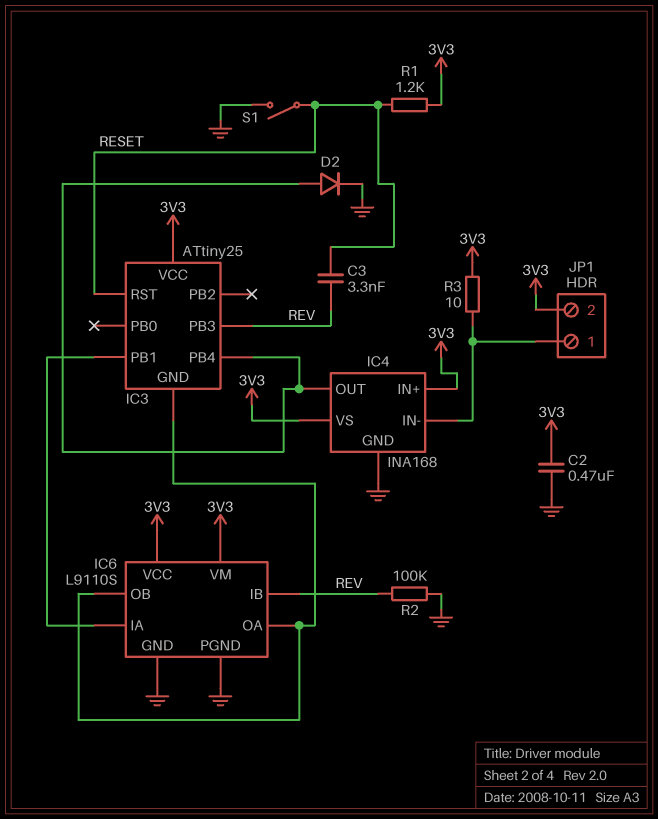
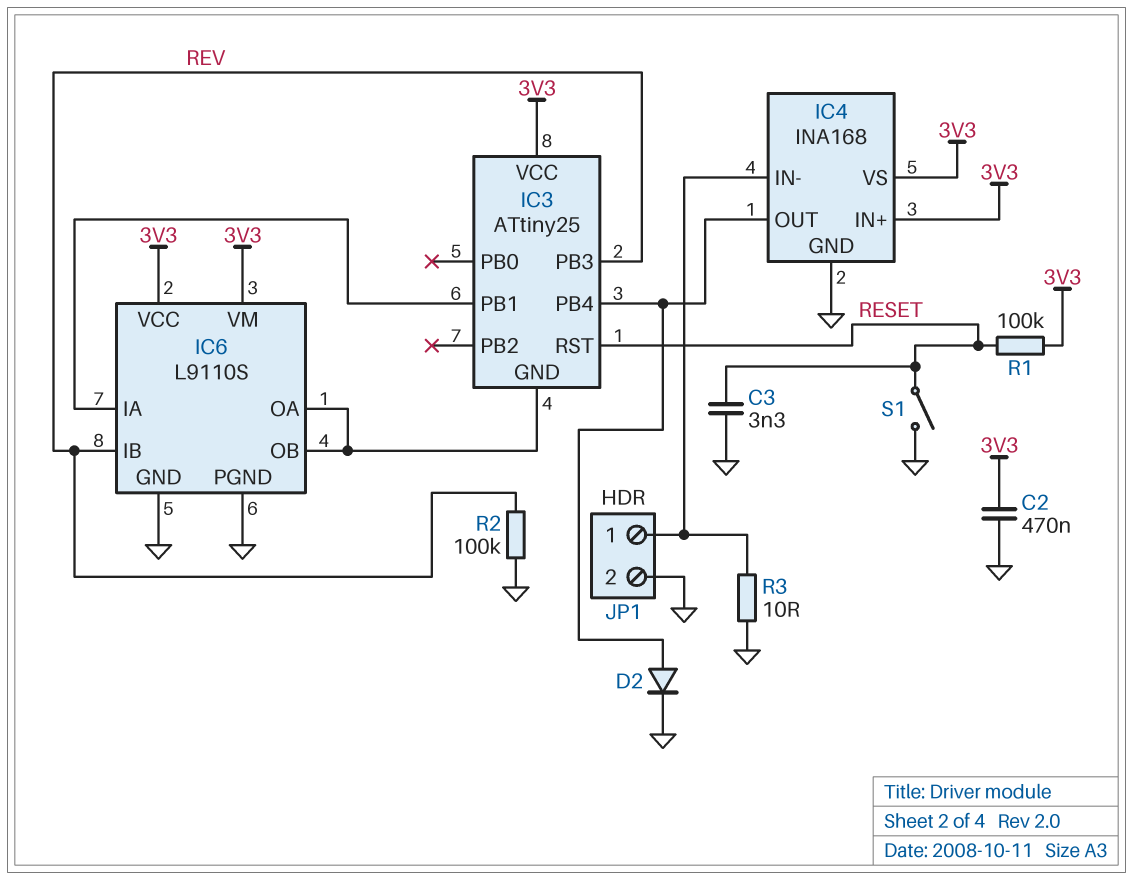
C3: 3.3nF (RESET, REV) -> 3.3nF (GND, RESET)
JP1 pin 2: 3V3 -> GND
R1: 1.2k (3V3, RESET) -> 100k (3V3, RESET)
R3: 10 (3V3, IC4/IN-) -> 10 (GND, IC4/IN-)

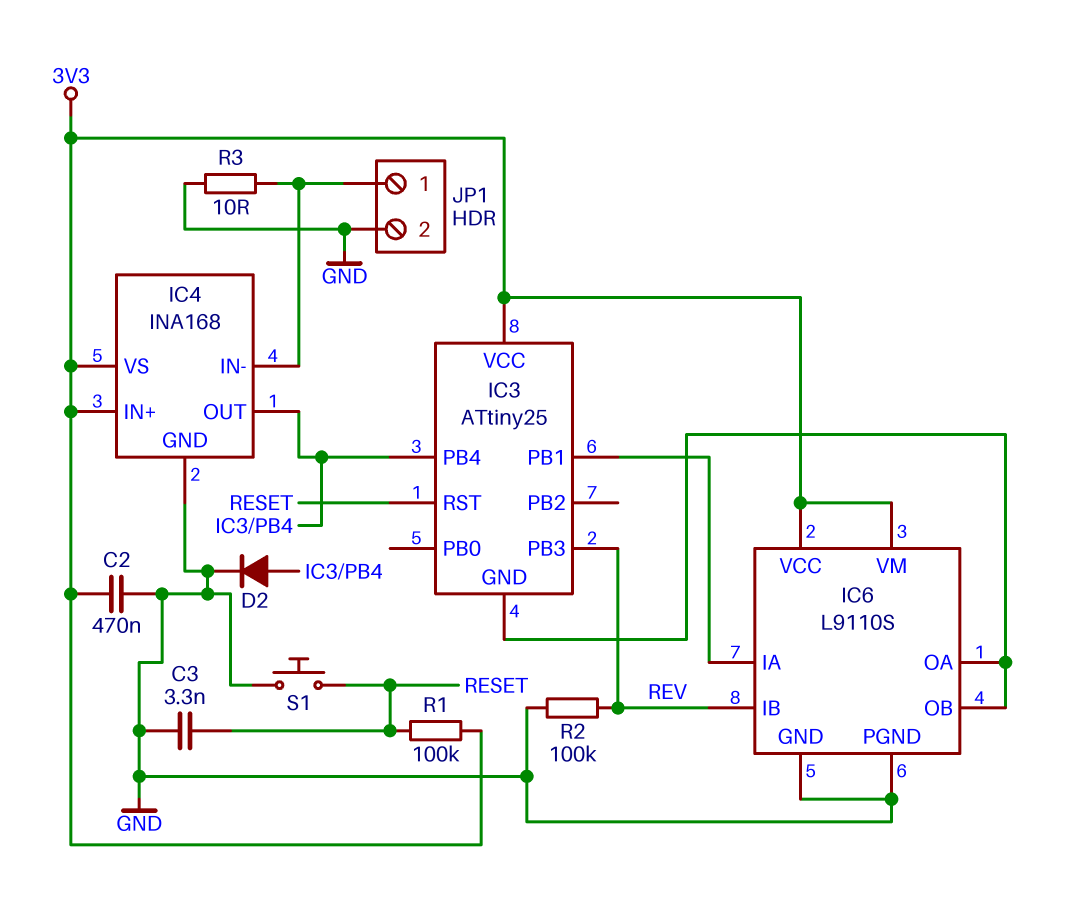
S1: switch (GND, RESET) -> button (GND, RESET)

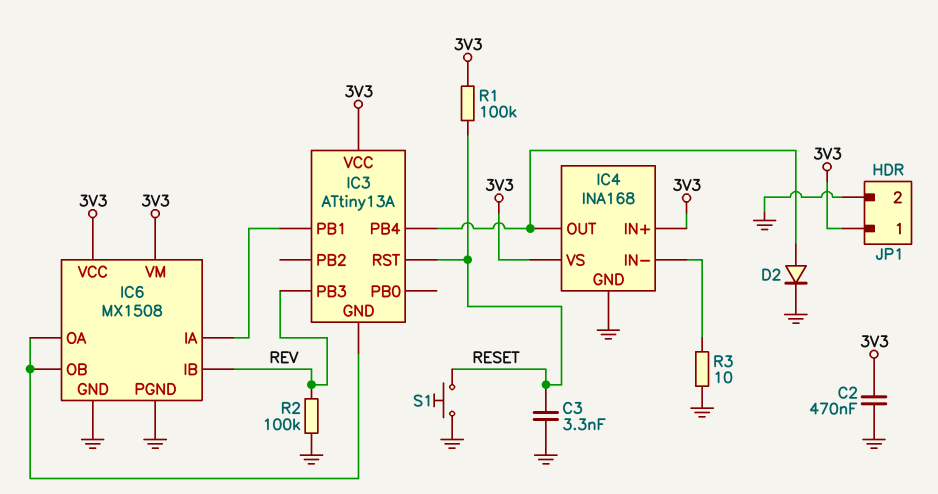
IC3: ATtiny25 -> ATtiny13A
IC6: L9110S -> MX1508
JP1 pin 1: IC4/IN- -> 3V3

